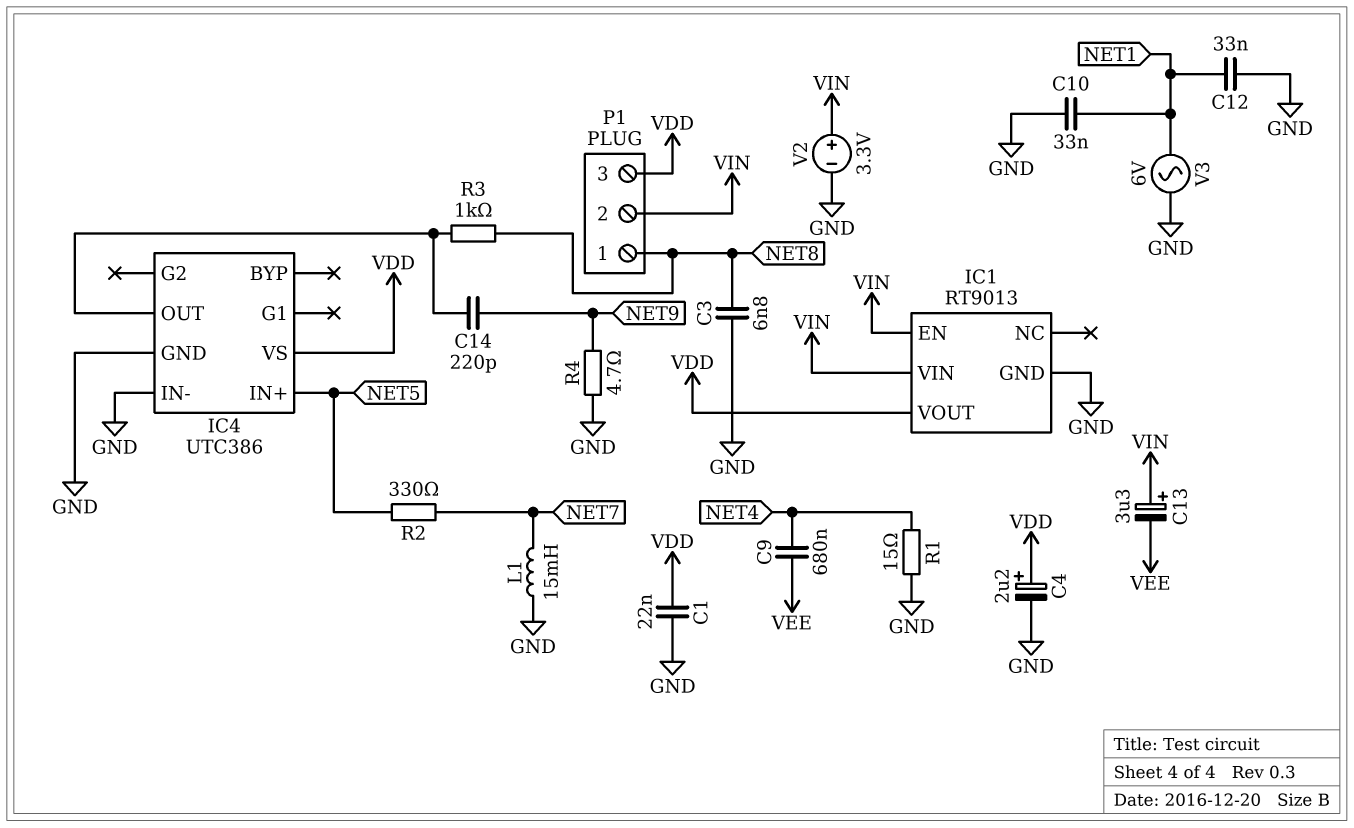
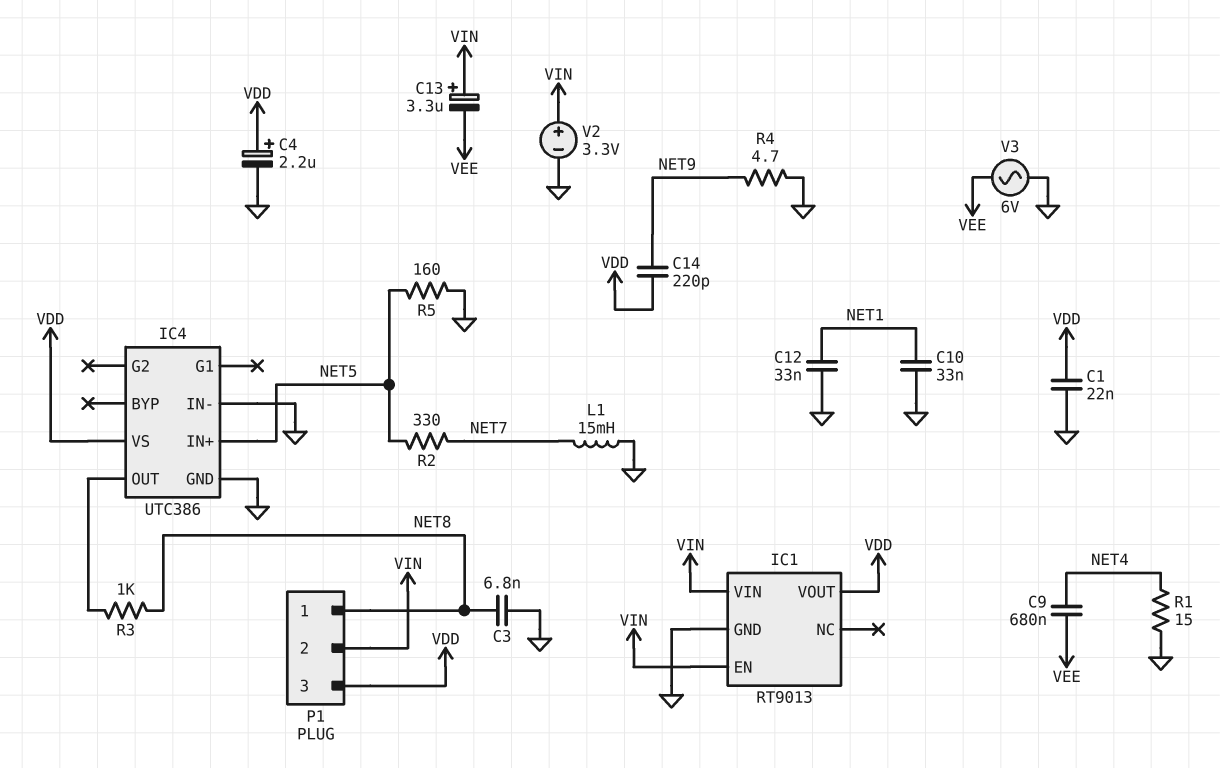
C14: 220pF (IC4/OUT, NET9) -> 220pF (NET9, VDD)
R5: none -> 160 (GND, NET5)
V3: AC 6V (GND, NET1) -> AC 6V (GND, VEE)

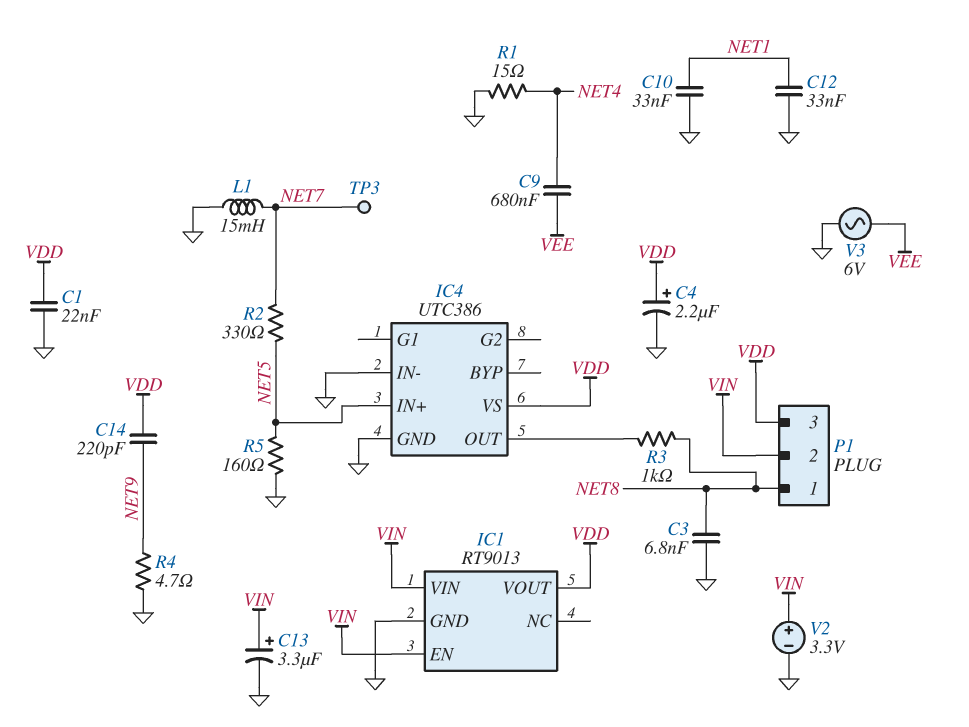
C13: 3.3uF (plus VIN, minus VEE) -> 3.3uF (plus VIN, minus GND)
TP3: none -> test point (NET7)

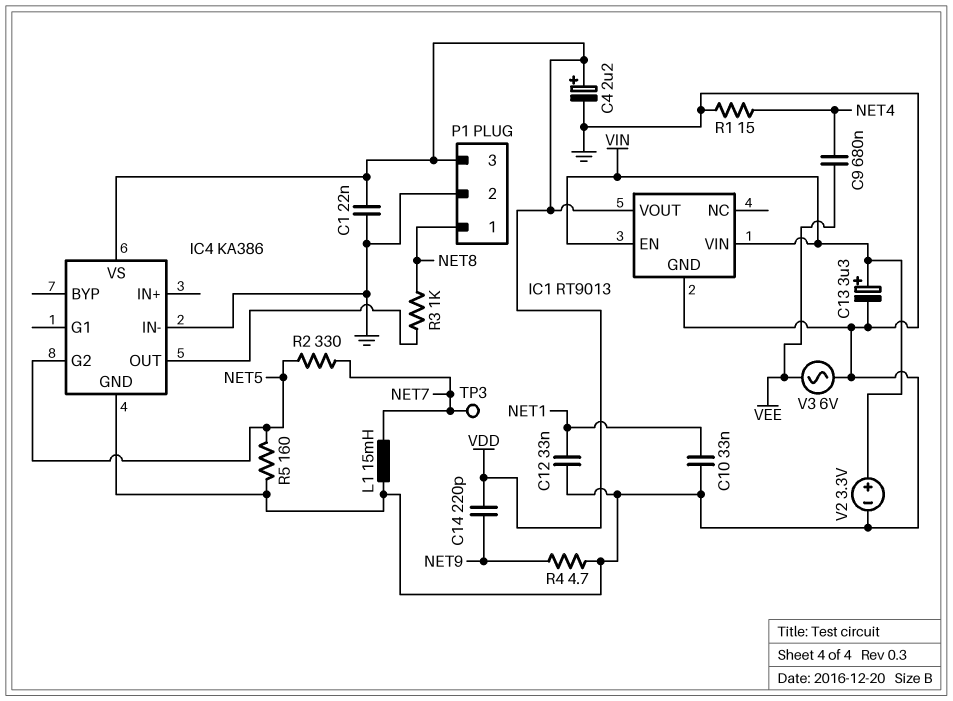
C3: 6.8nF (GND, NET8) -> none
IC4: UTC386 -> KA386
IC4 pin G2: none -> NET5
IC4 pin IN+: NET5 -> none
P1 pin 2: VIN -> GND

